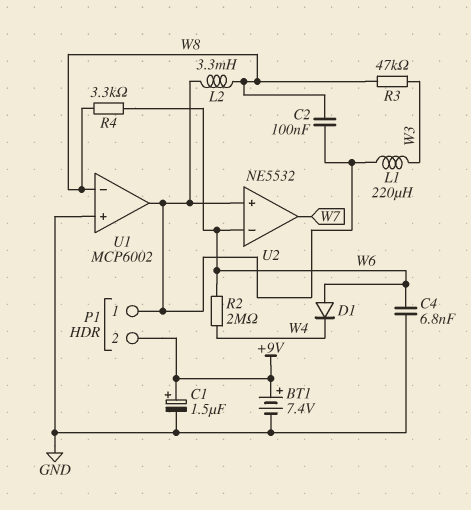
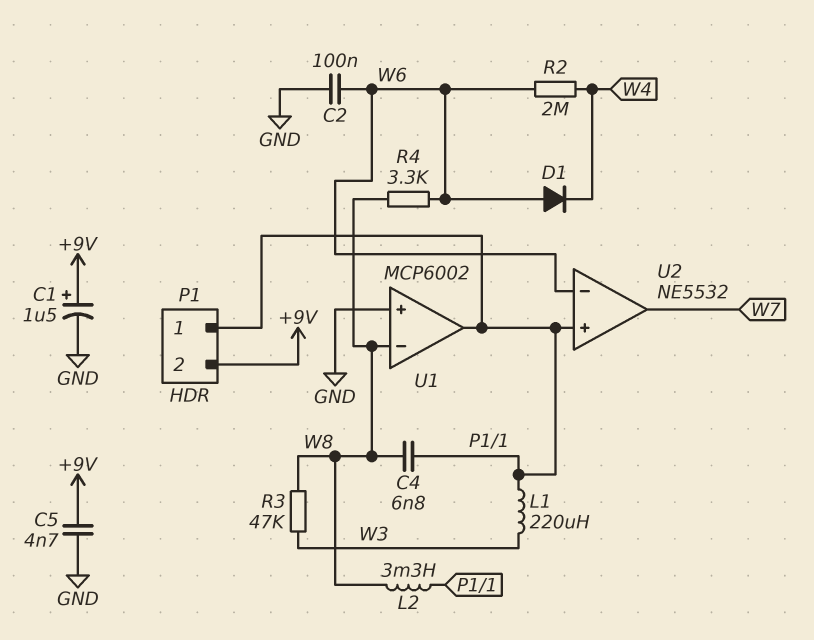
BT1: 7.4V (plus +9V, minus GND) -> none
C2: 100nF (P1/1, W8) -> 100nF (GND, W6)
C4: 6.8nF (GND, W6) -> 6.8nF (P1/1, W8)
C5: none -> 4.7nF (+9V, GND)

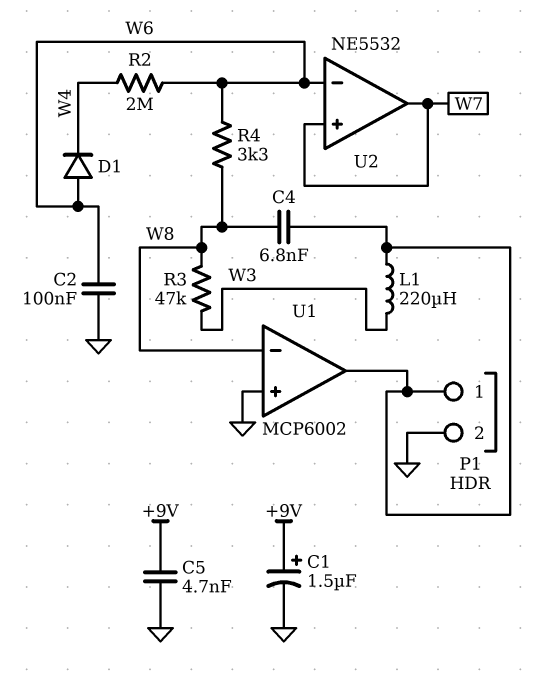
L2: 3.3mH (P1/1, W8) -> none
P1 pin 2: +9V -> GND
U2 pin in+: P1/1 -> W7

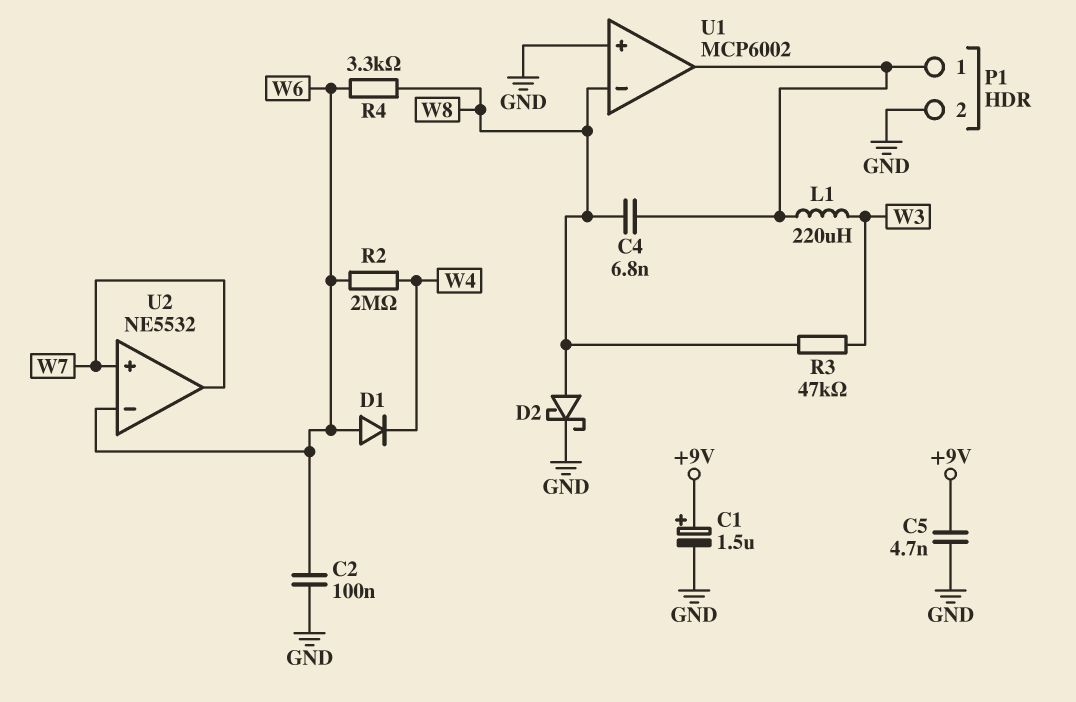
D2: none -> schottky (A W8, K GND)

